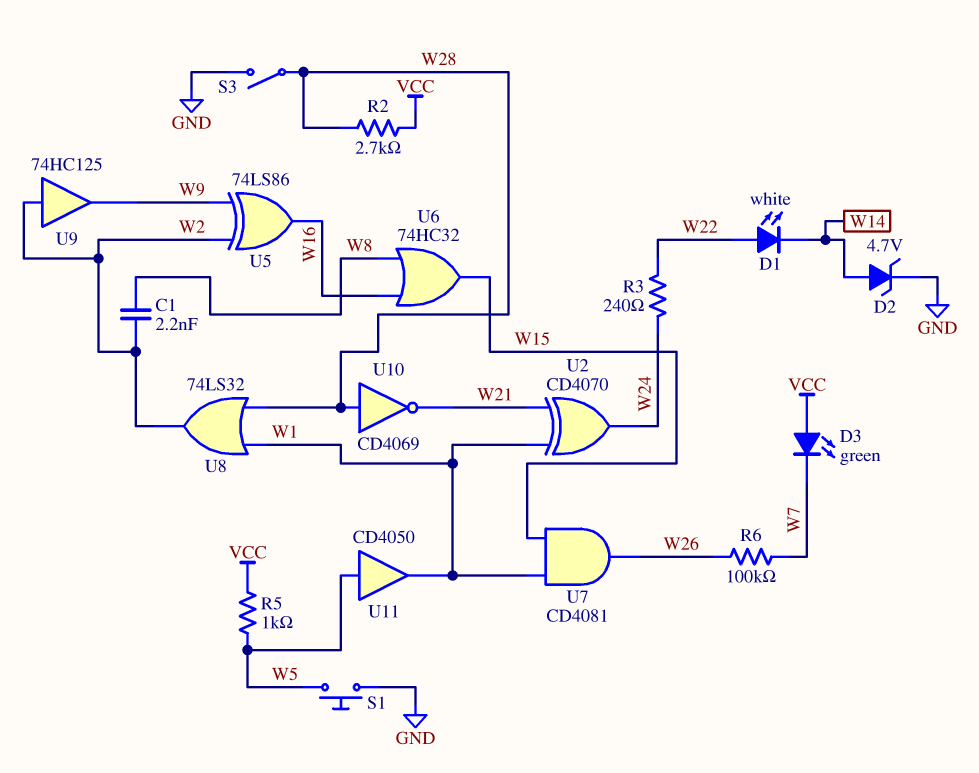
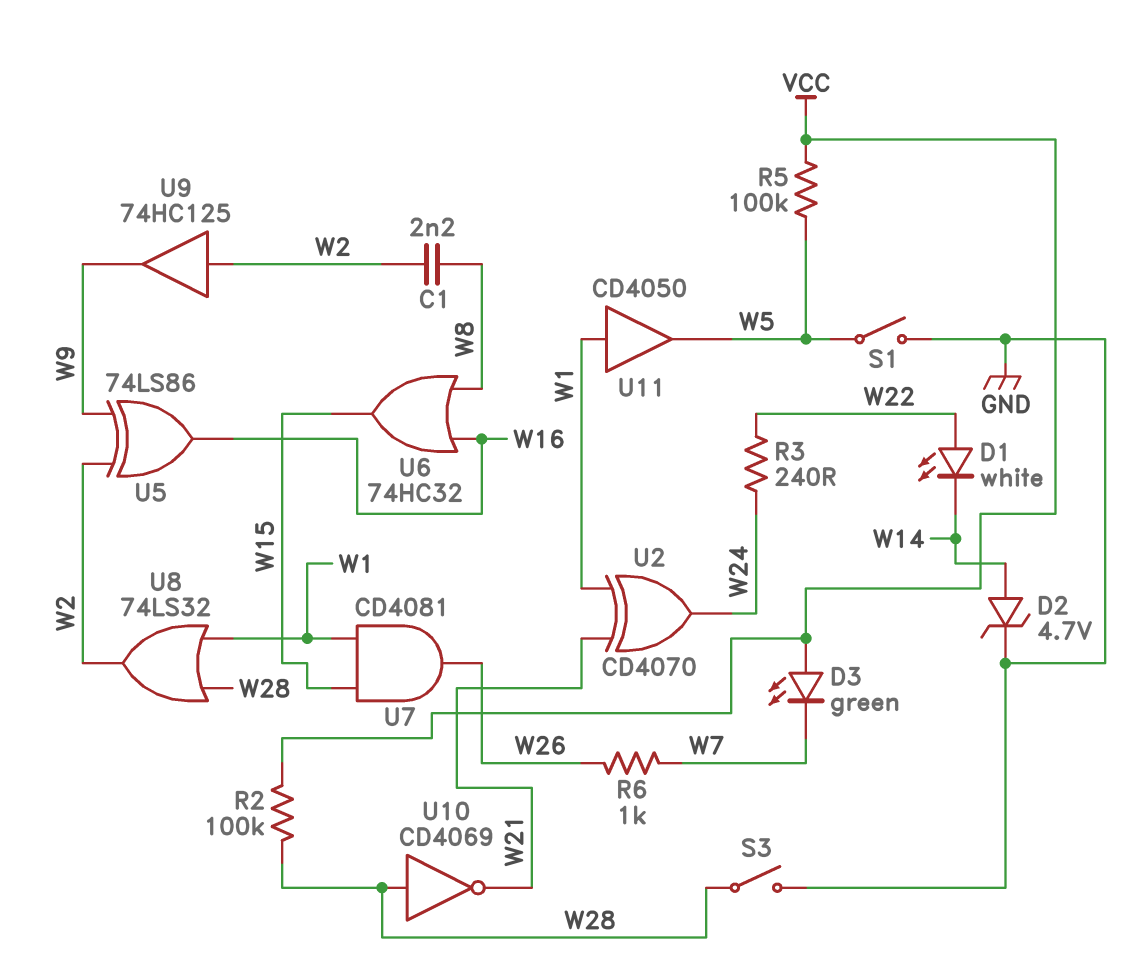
R2: 2.7k (VCC, W28) -> 100k (VCC, W28)
R5: 1k (VCC, W5) -> 100k (VCC, W5)
R6: 100k (W7, W26) -> 1k (W7, W26)
S1: button (GND, W5) -> switch (GND, W5)
U11: buffer CD4050 (in W5, out W1) -> buffer CD4050 (in W1, out W5)

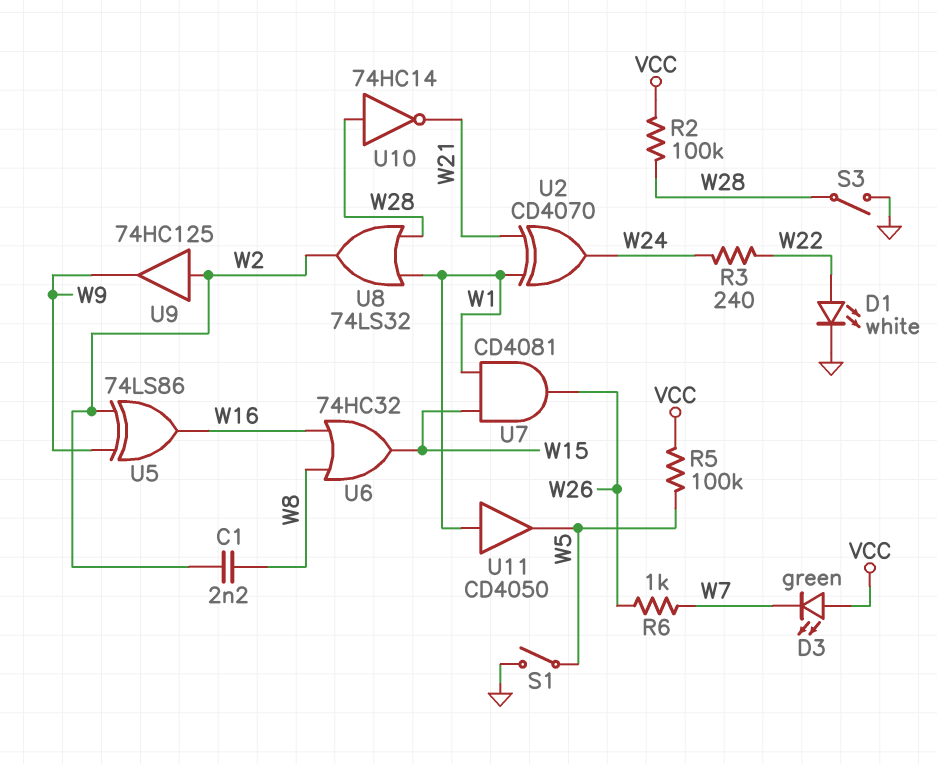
D1: LED white (A W22, K W14) -> LED white (A W22, K GND)
D2: zener 4.7V (A W14, K GND) -> none
U10: NOT CD4069 (in W28, out W21) -> NOT 74HC14 (in W28, out W21)

